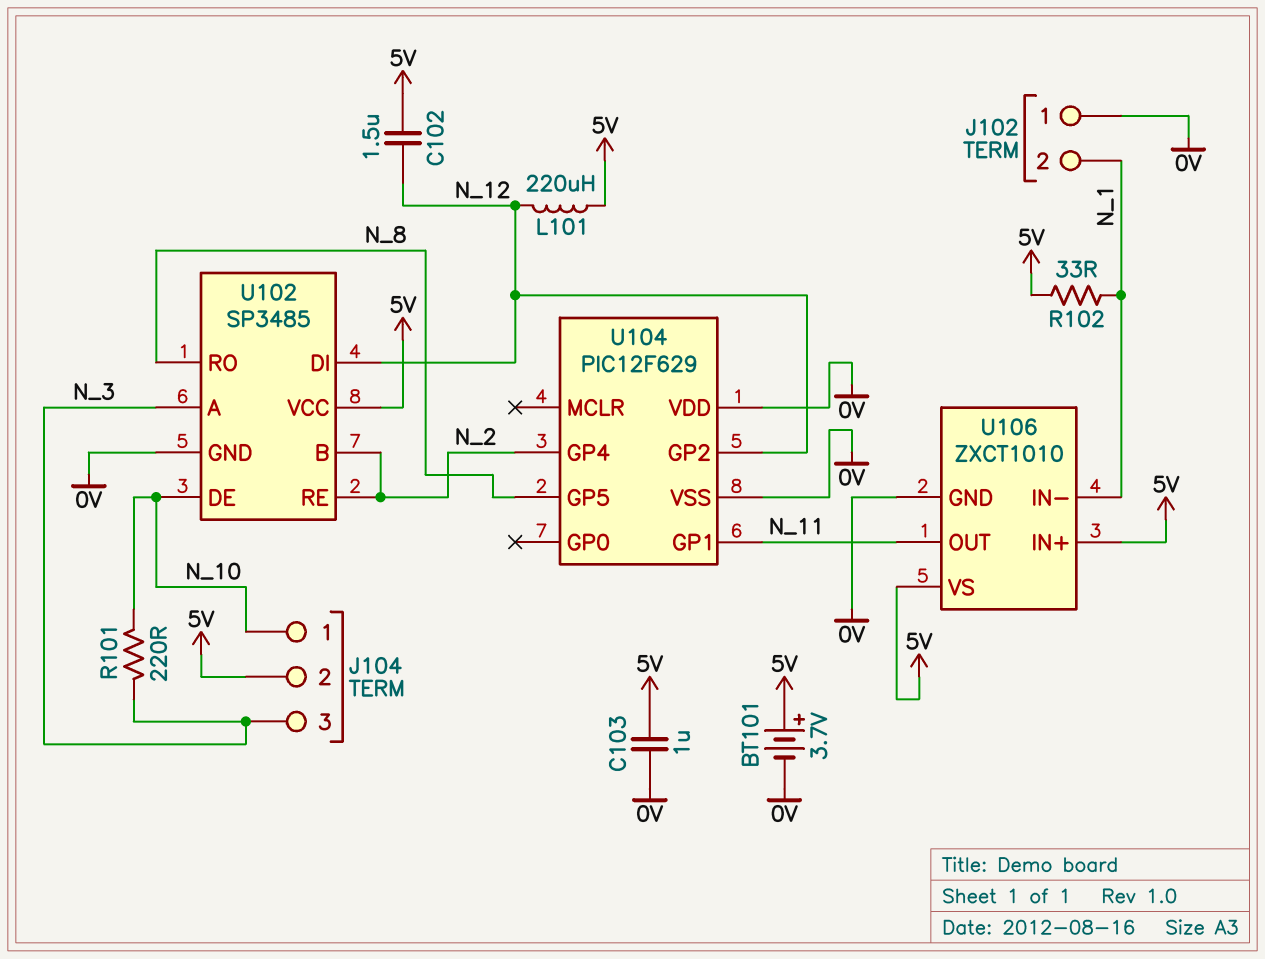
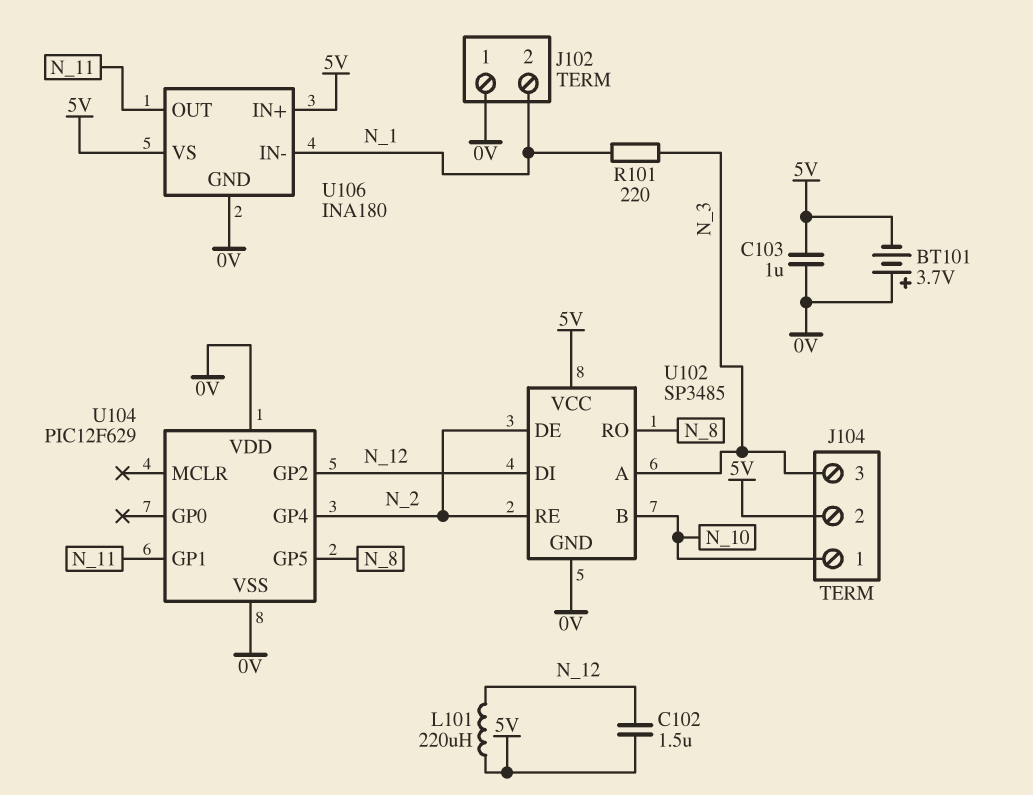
BT101: 3.7V (plus 5V, minus 0V) -> 3.7V (plus 0V, minus 5V)
R101: 220 (N_3, N_10) -> 220 (N_1, N_3)
R102: 33 (5V, N_1) -> none
U102 pin B: N_2 -> N_10
U102 pin DE: N_10 -> N_2
U106: ZXCT1010 -> INA180

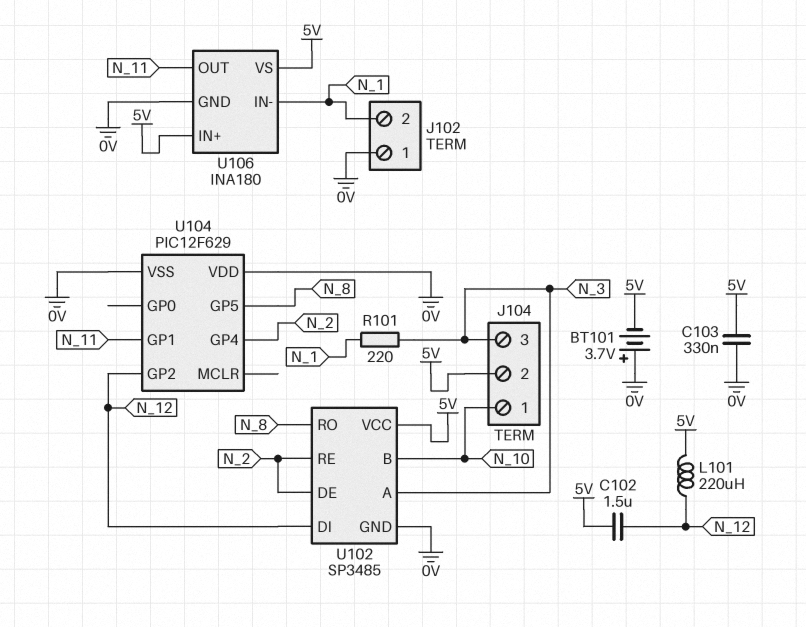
C103: 1uF (0V, 5V) -> 330nF (0V, 5V)

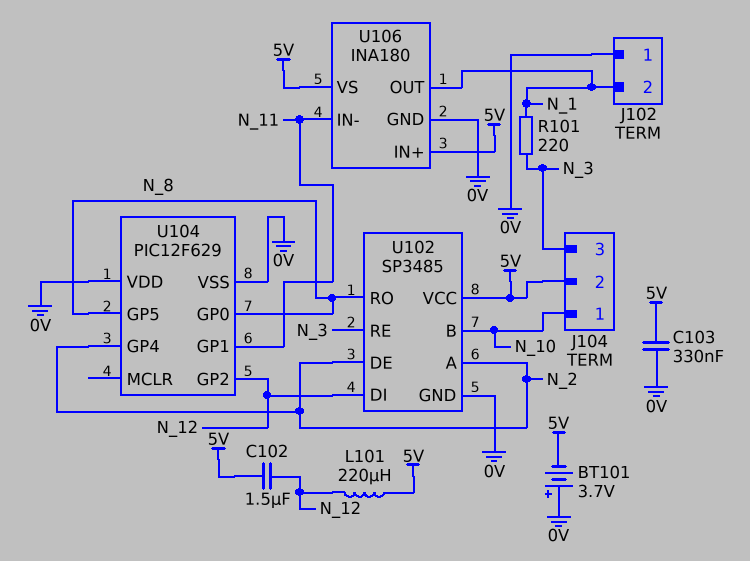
U102 pin A: N_3 -> N_2
U102 pin RE: N_2 -> N_3
U104 pin GP0: none -> N_8
U106 pin IN-: N_1 -> N_11
U106 pin OUT: N_11 -> N_1

